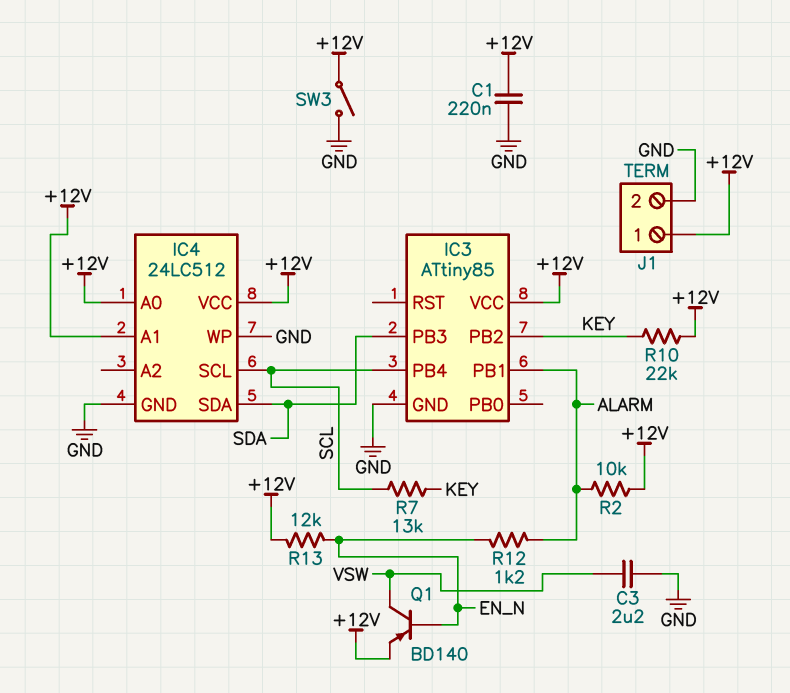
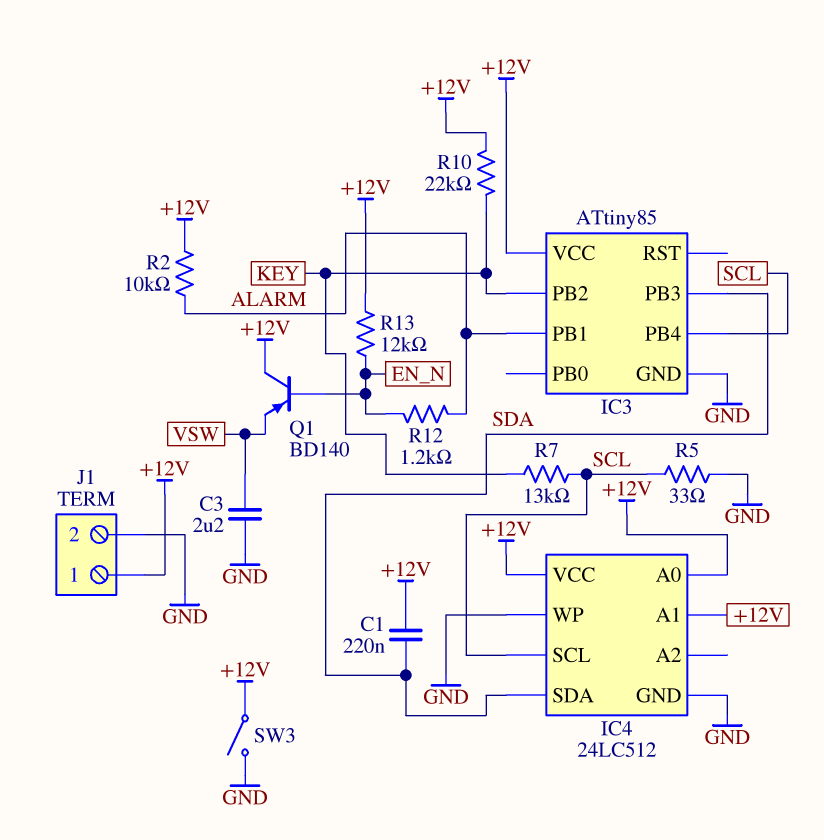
C1: 220nF (+12V, GND) -> 220nF (+12V, SDA)
Q1: PNP BD140 (B EN_N, C VSW, E +12V) -> PNP BD140 (B EN_N, C +12V, E VSW)
R5: none -> 33 (GND, SCL)

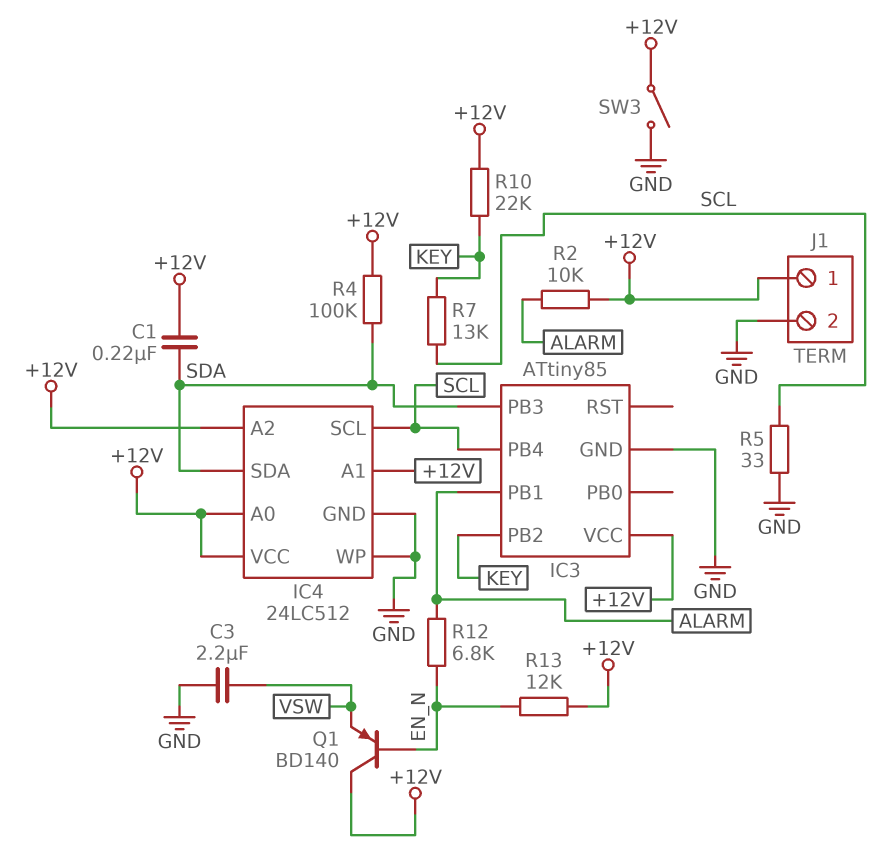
IC4 pin A2: none -> +12V
R4: none -> 100k (+12V, SDA)
R12: 1.2k (ALARM, EN_N) -> 6.8k (ALARM, EN_N)

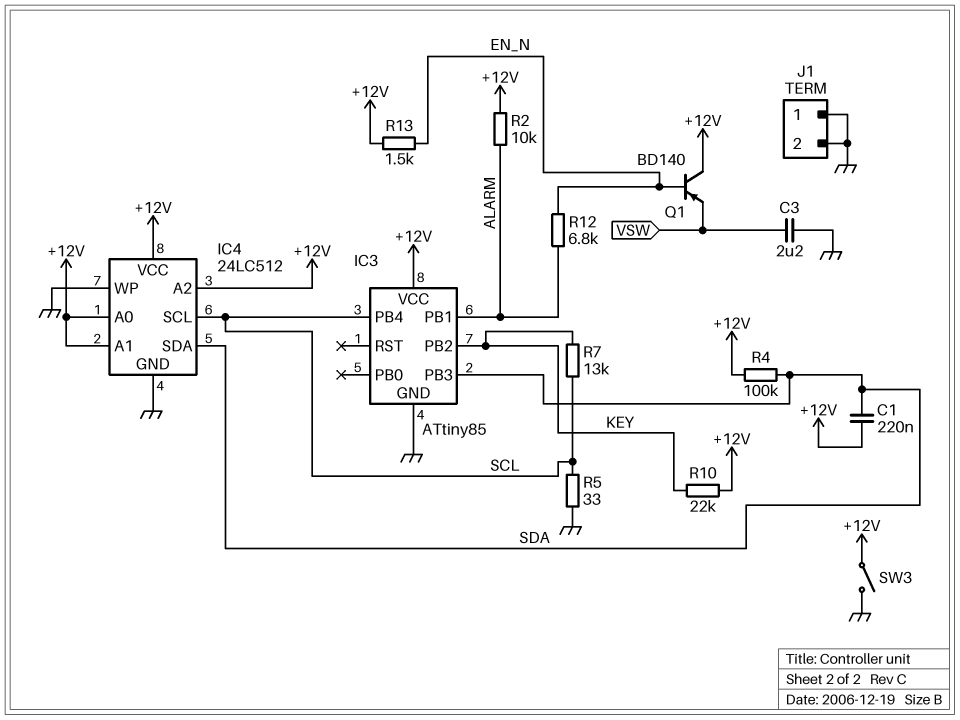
J1 pin 1: +12V -> GND
R13: 12k (+12V, EN_N) -> 1.5k (+12V, EN_N)

